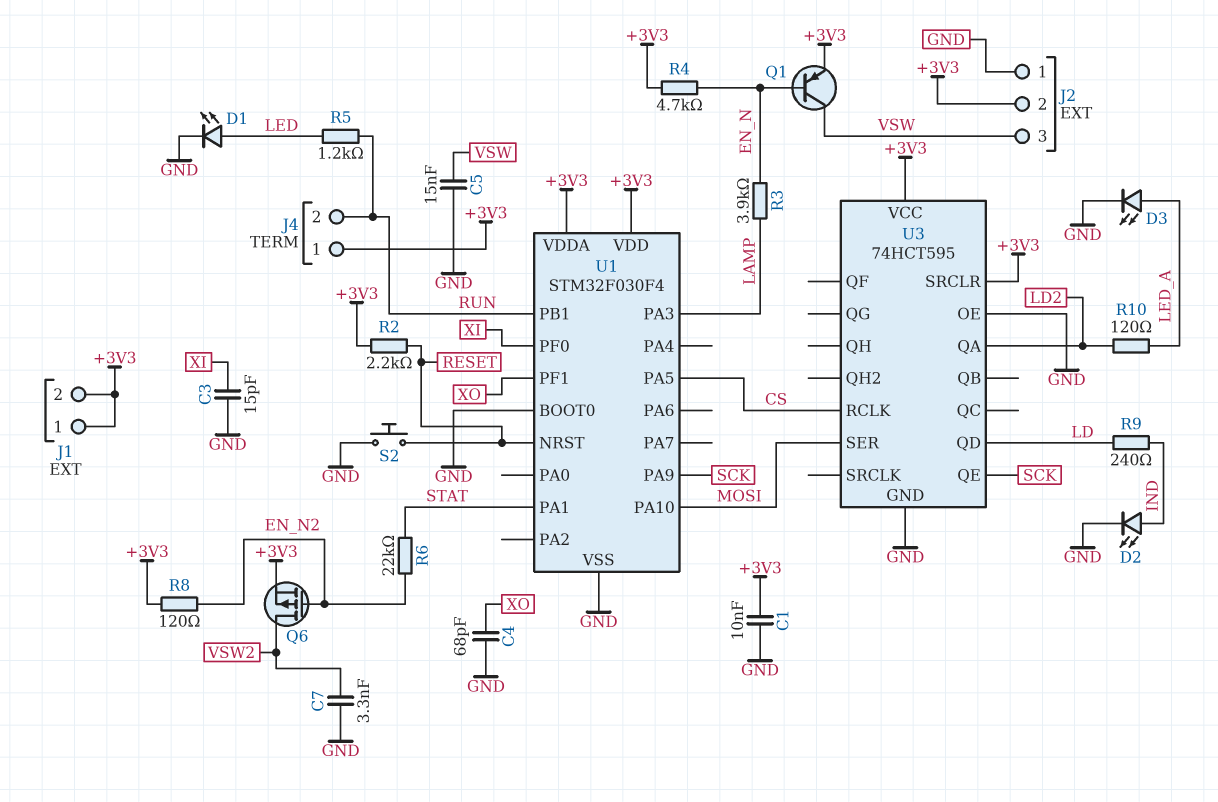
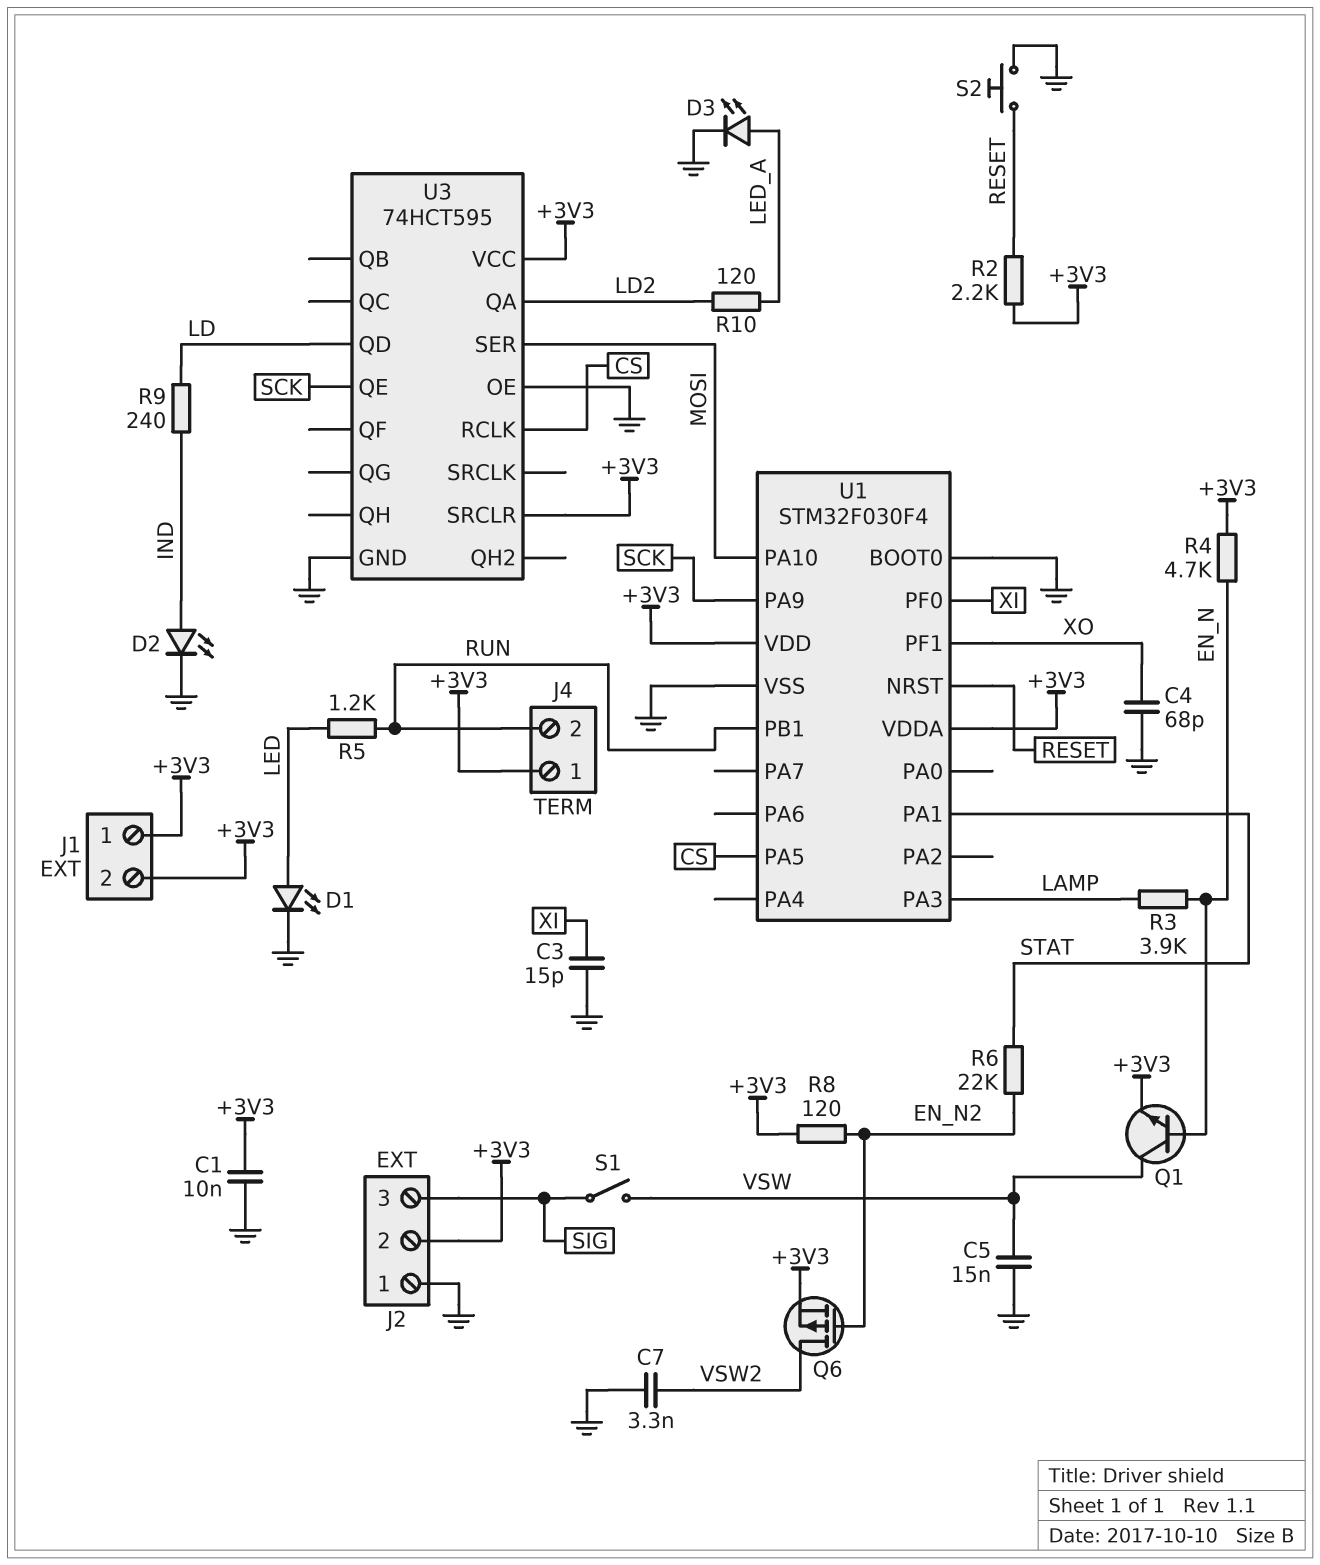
J2 pin 3: VSW -> SIG
Q1: PNP (B EN_N, C VSW, E +3V3) -> NPN (B EN_N, C VSW, E +3V3)
S1: none -> switch (SIG, VSW)

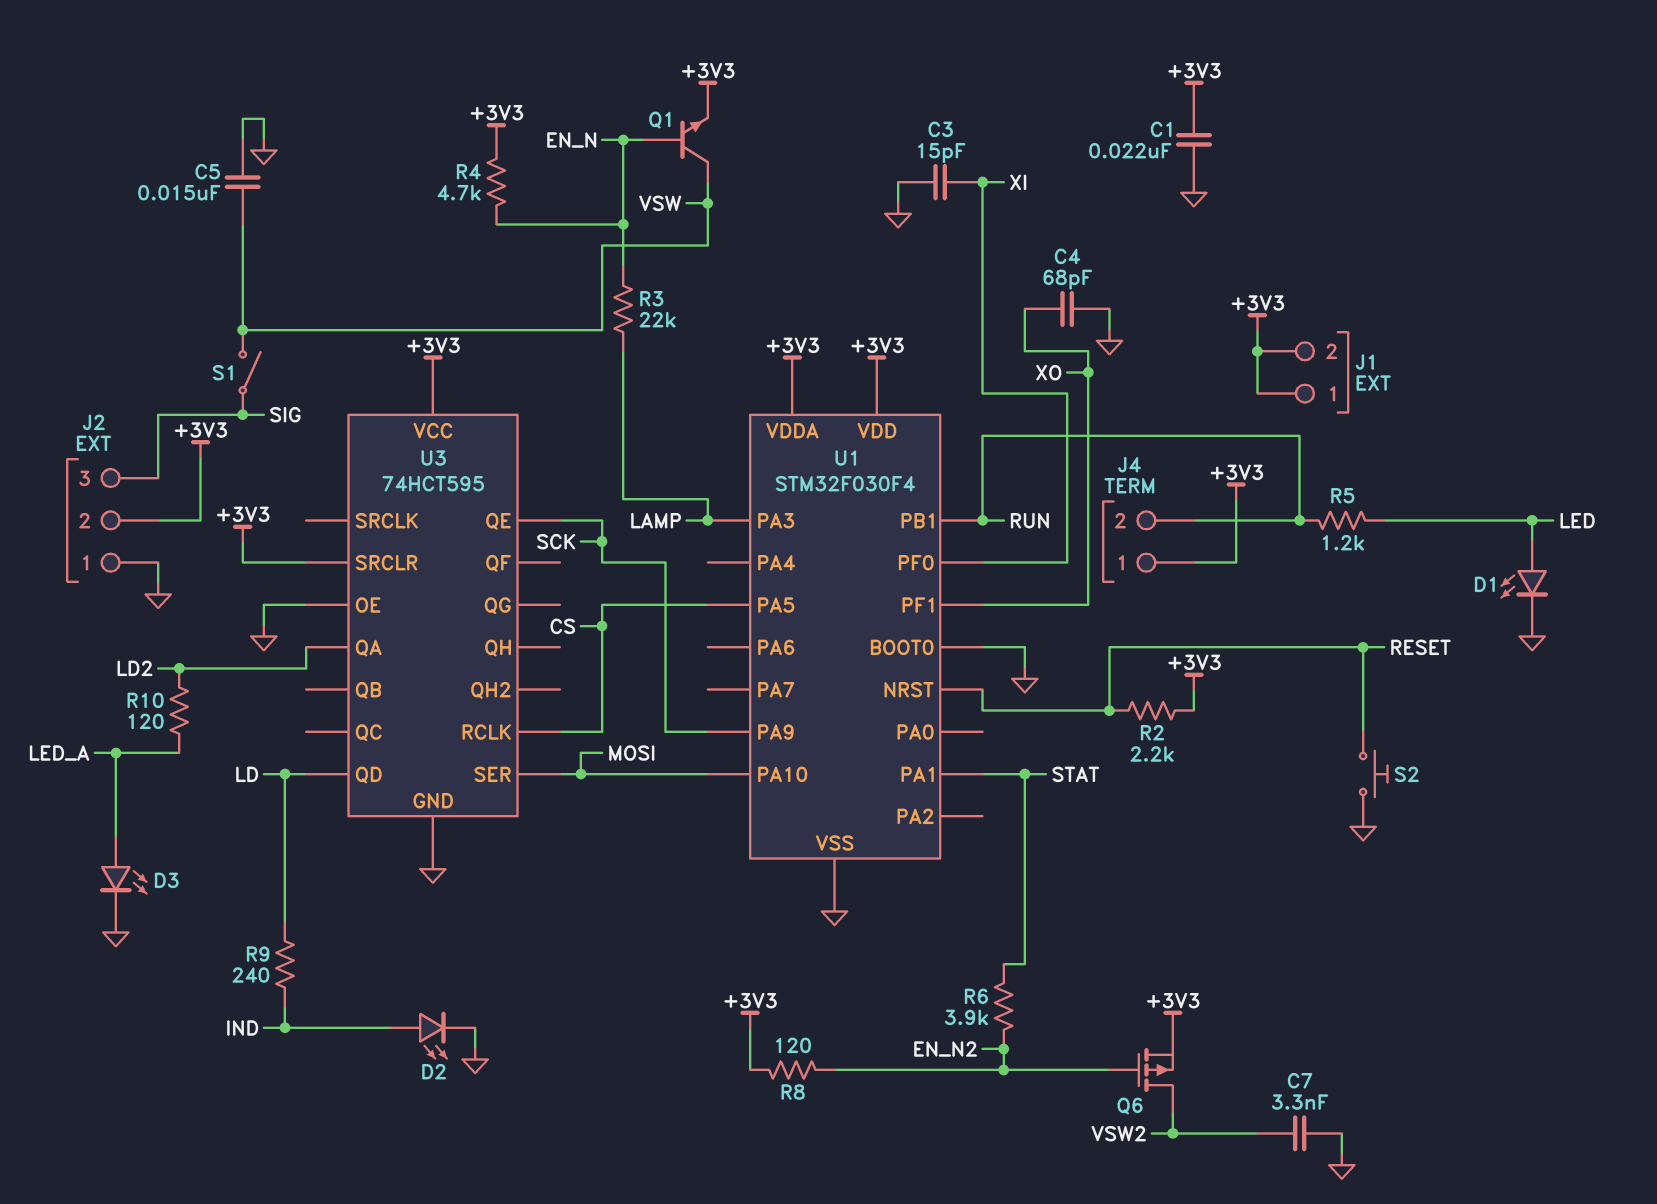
C1: 10nF (+3V3, GND) -> 22nF (+3V3, GND)
R3: 3.9k (EN_N, LAMP) -> 22k (EN_N, LAMP)
R6: 22k (EN_N2, STAT) -> 3.9k (EN_N2, STAT)

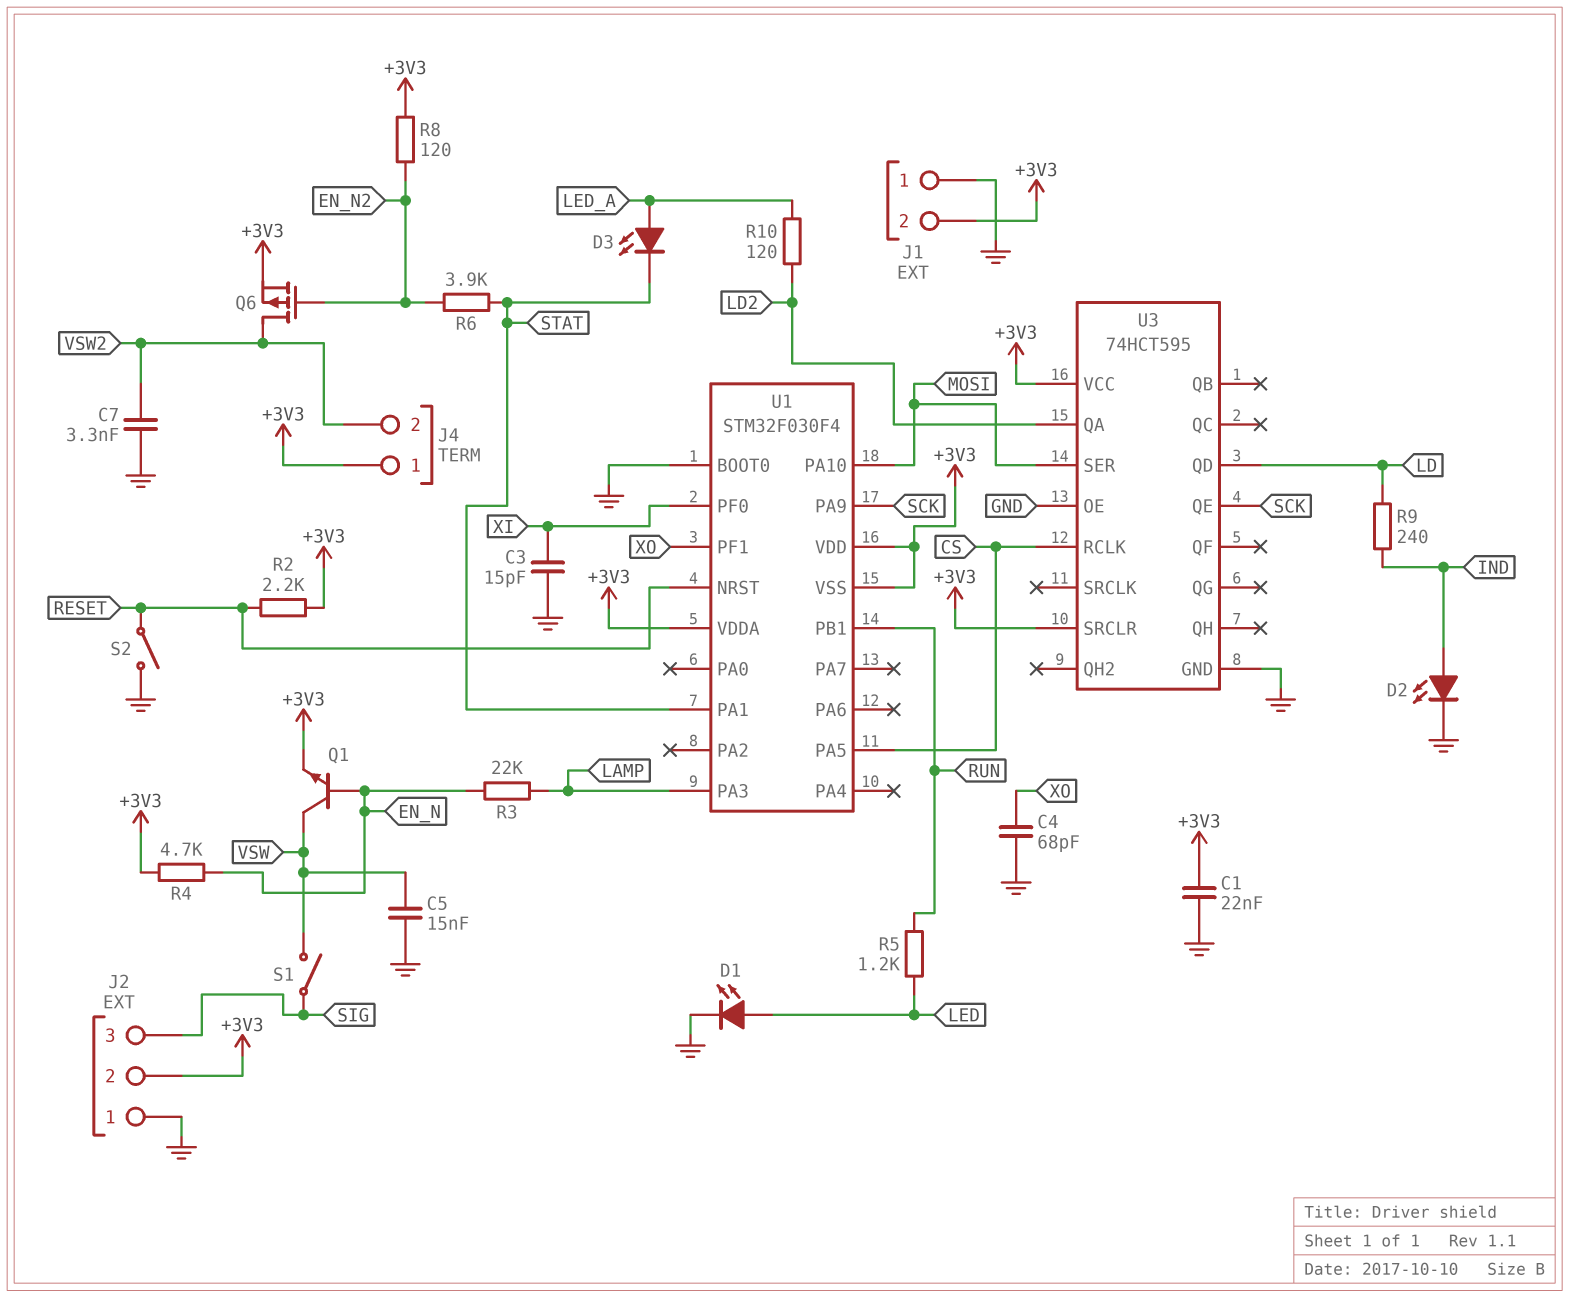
D3: LED (A LED_A, K GND) -> LED (A LED_A, K STAT)
J1 pin 1: +3V3 -> GND
J4 pin 2: RUN -> VSW2
S2: button (GND, RESET) -> switch (GND, RESET)
U1 pin VSS: GND -> +3V3

